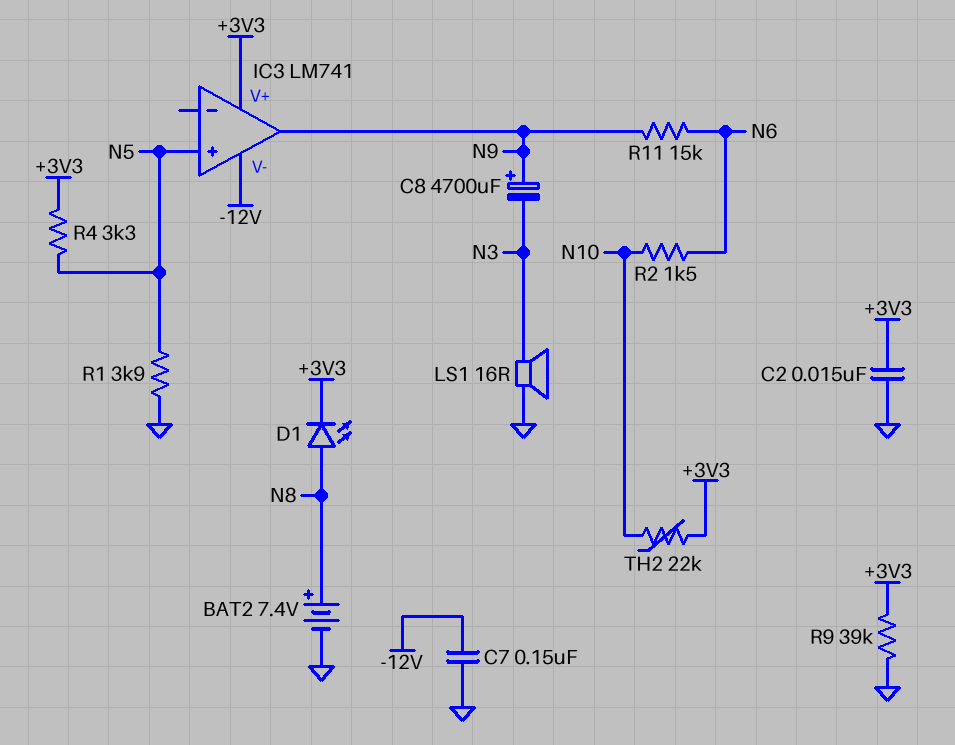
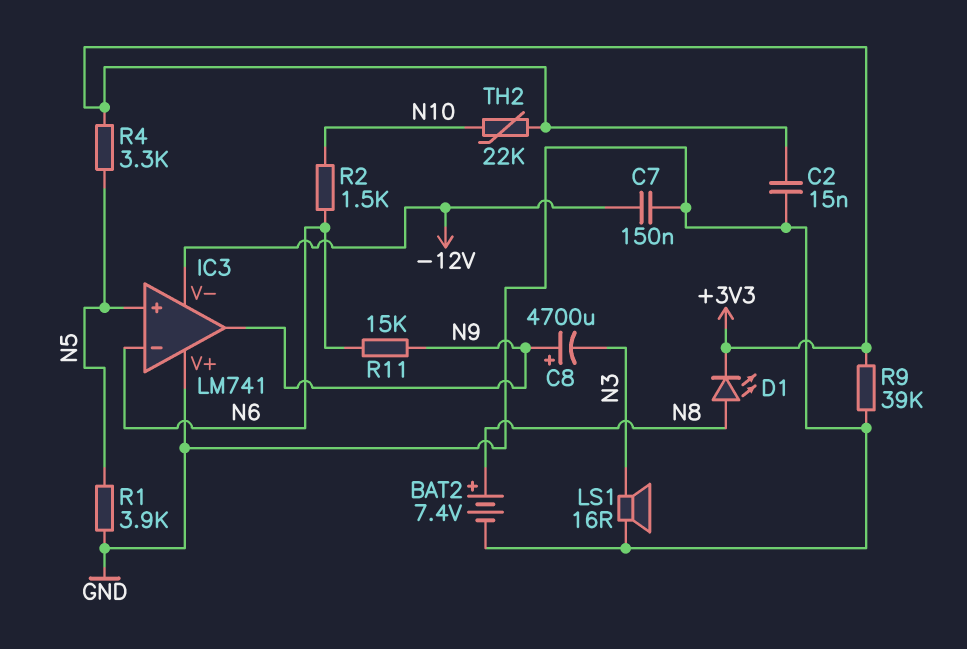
IC3 pin V+: +3V3 -> GND
IC3 pin in-: none -> N6

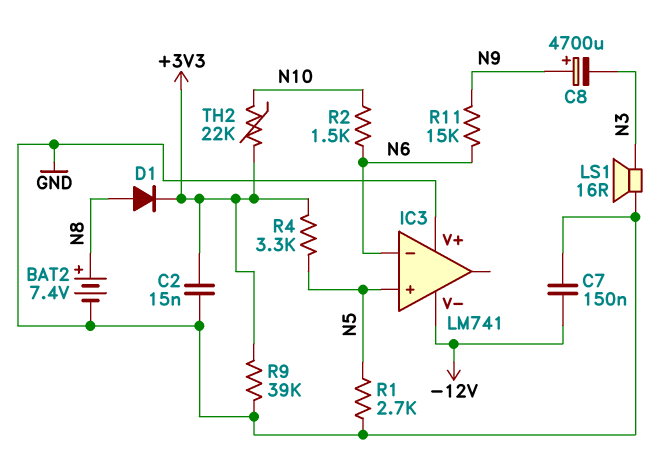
D1: LED (A N8, K +3V3) -> diode (A N8, K +3V3)
IC3 pin out: N9 -> none
R1: 3.9k (GND, N5) -> 2.7k (GND, N5)

